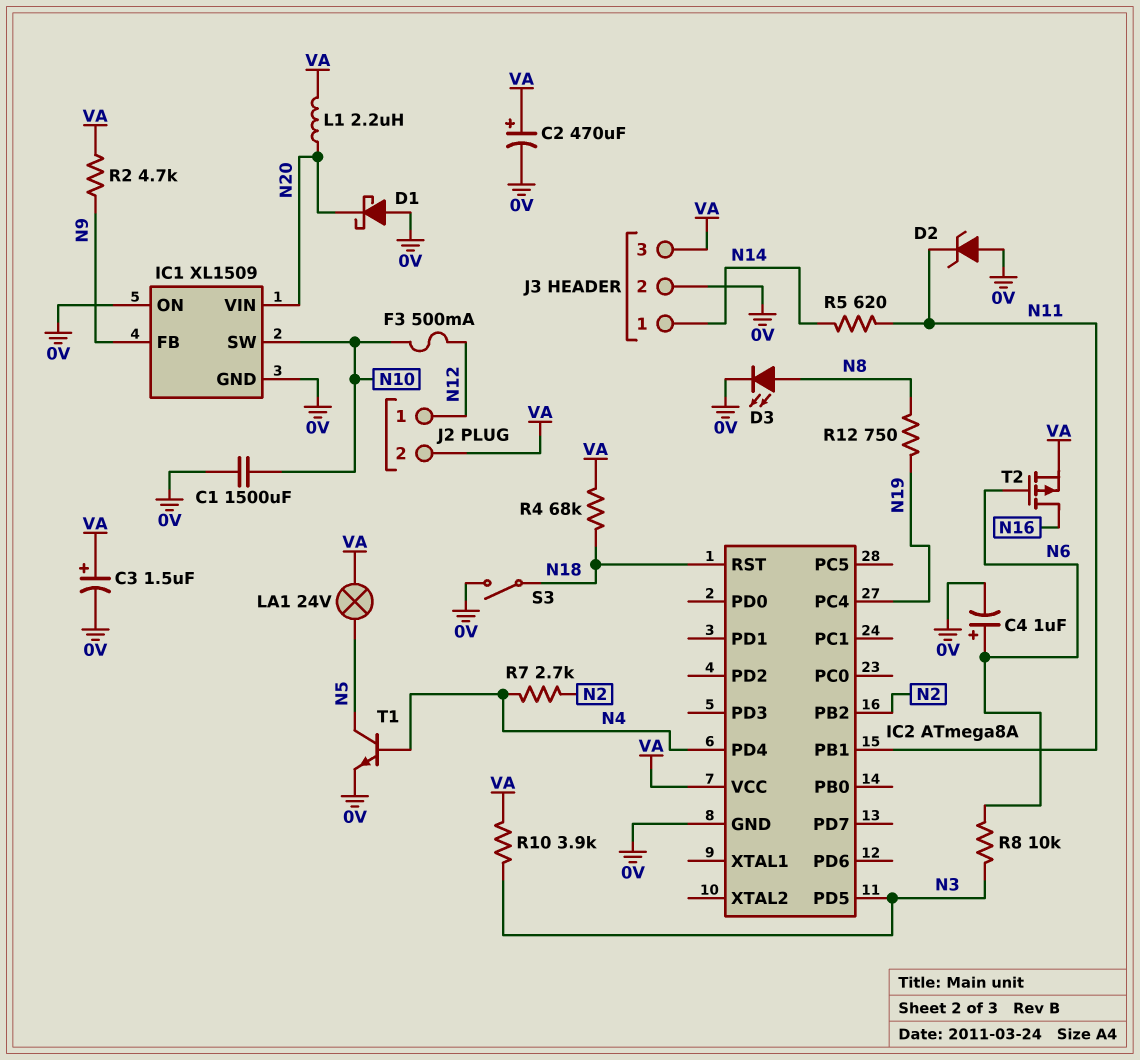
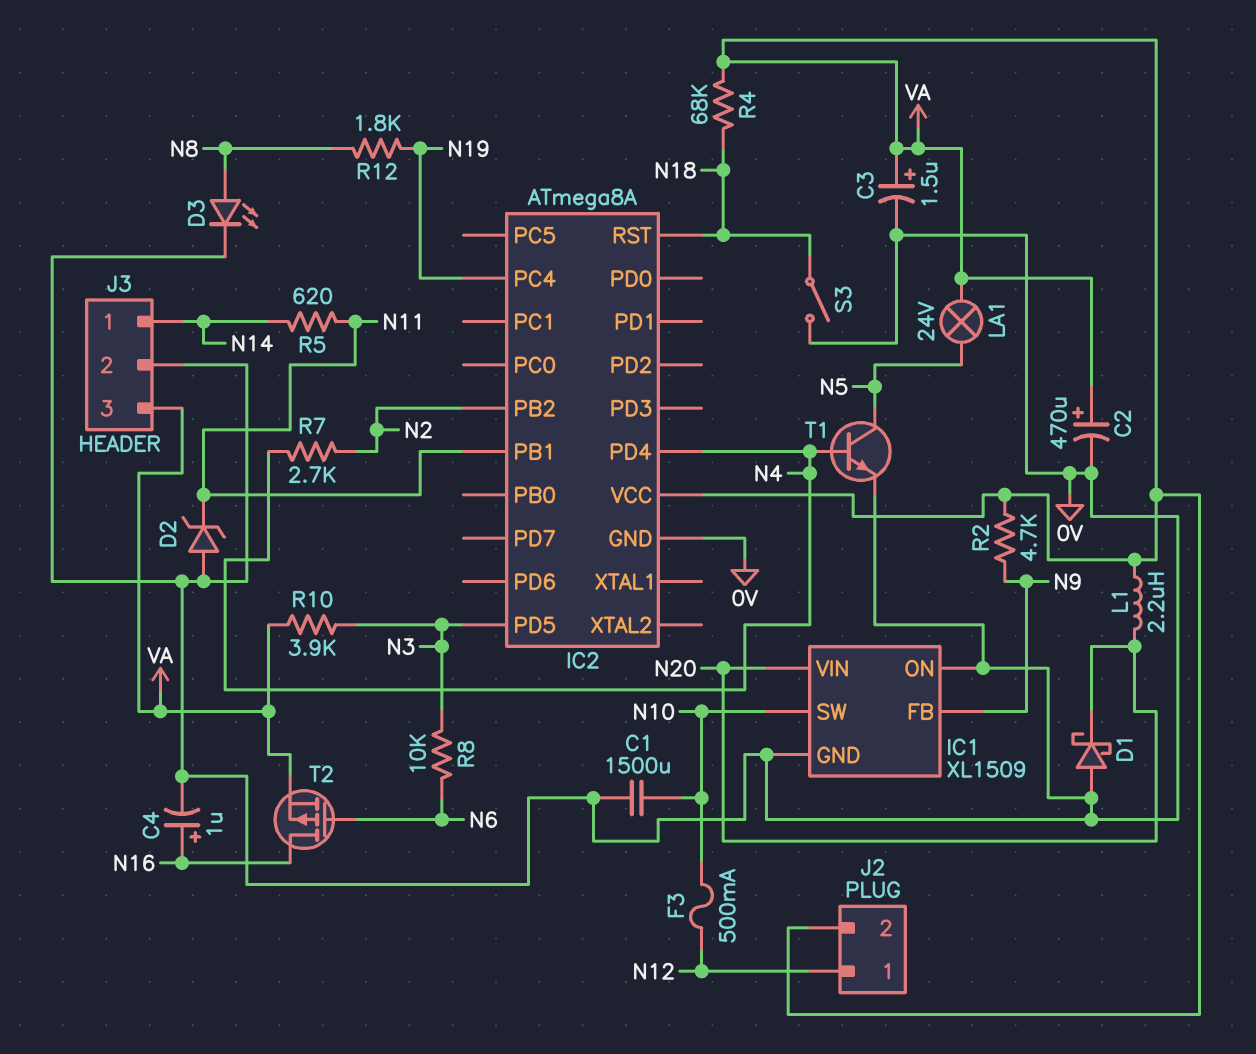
C4: 1uF (plus N6, minus 0V) -> 1uF (plus N16, minus 0V)
R12: 750 (N8, N19) -> 1.8k (N8, N19)

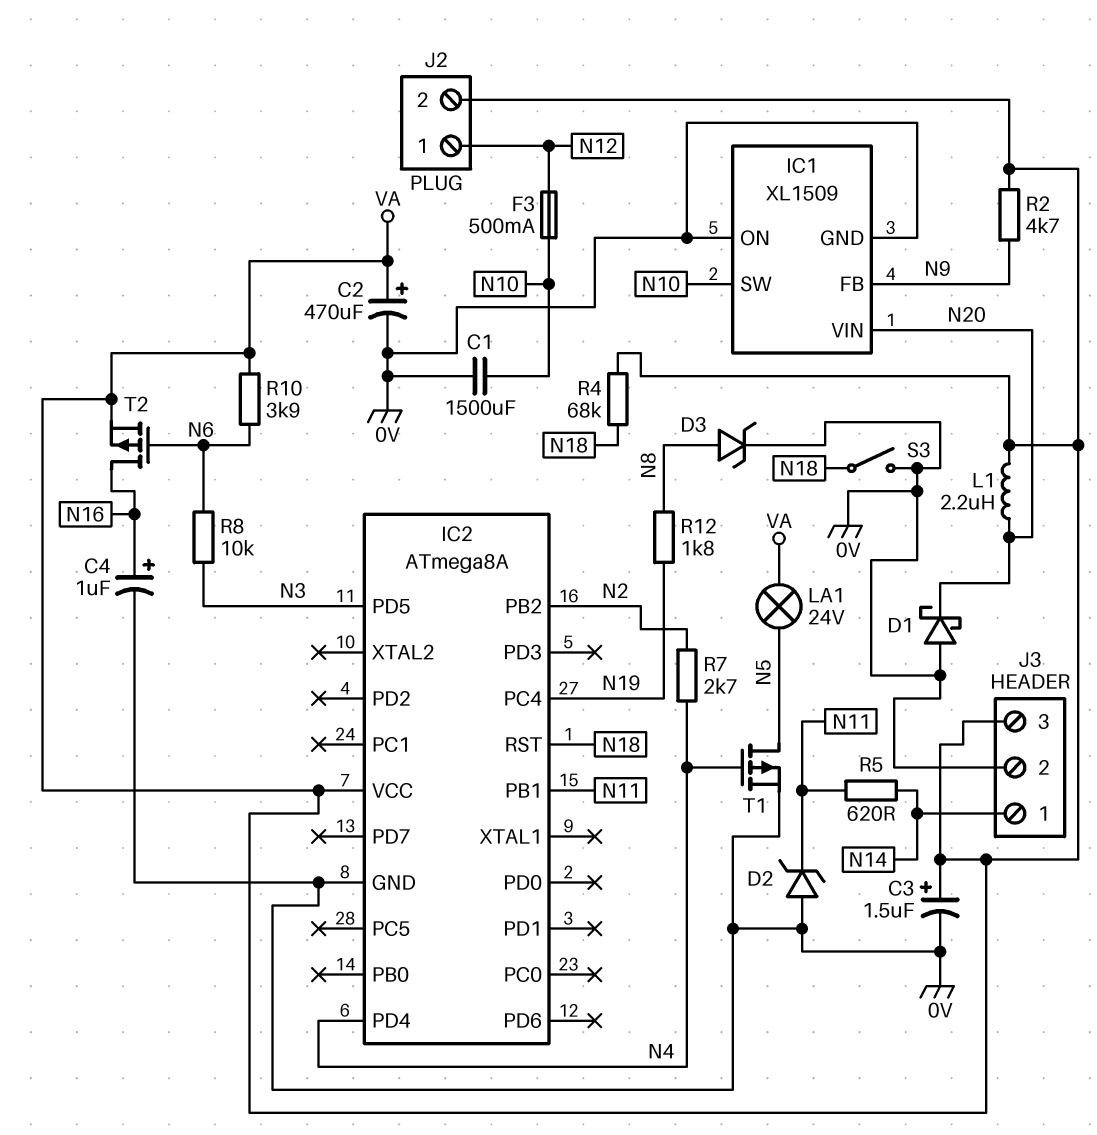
D3: LED (A N8, K 0V) -> zener (A N8, K 0V)
R10: 3.9k (N3, VA) -> 3.9k (N6, VA)
T1: NPN (B N4, C N5, E 0V) -> PMOS (G N4, D N5, S 0V)

